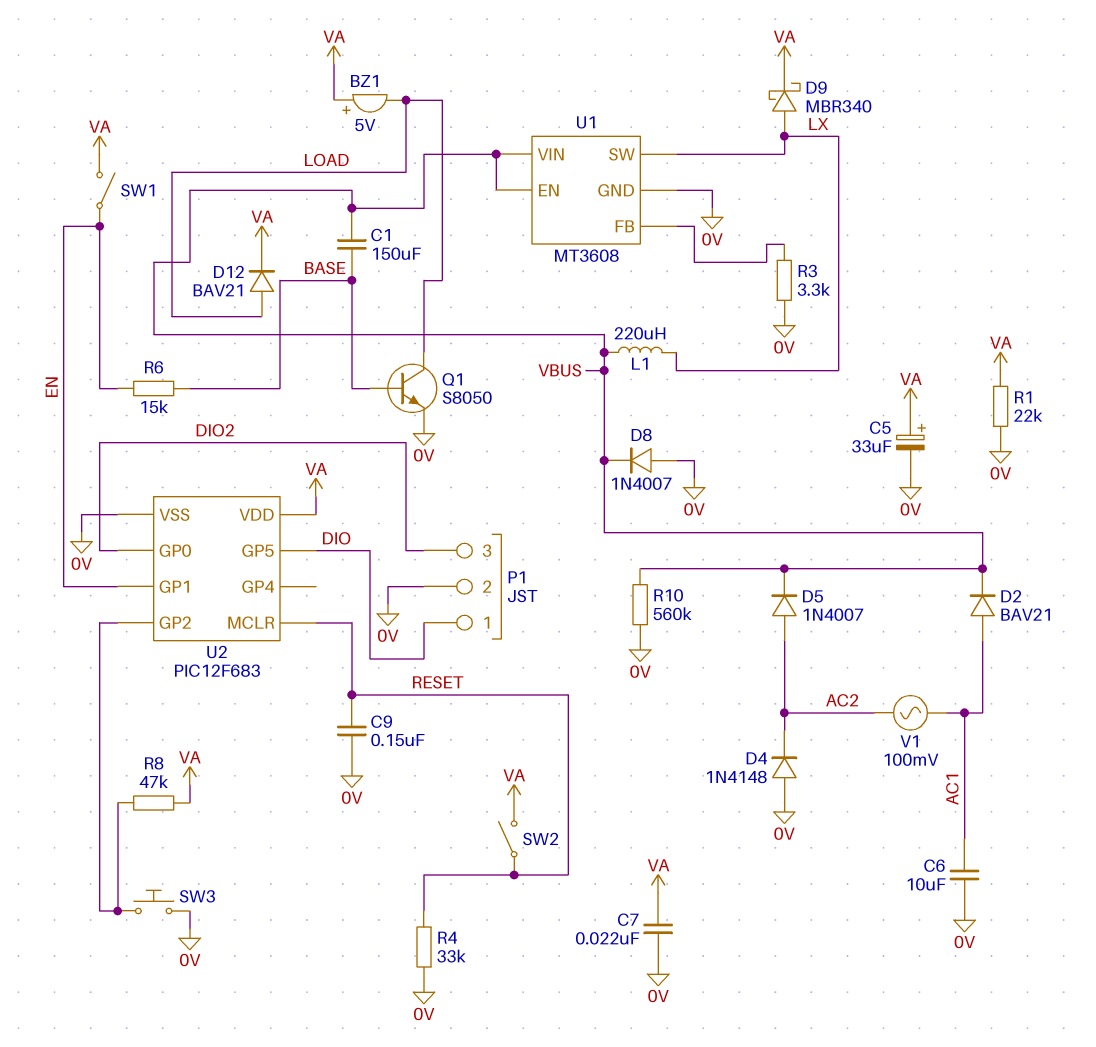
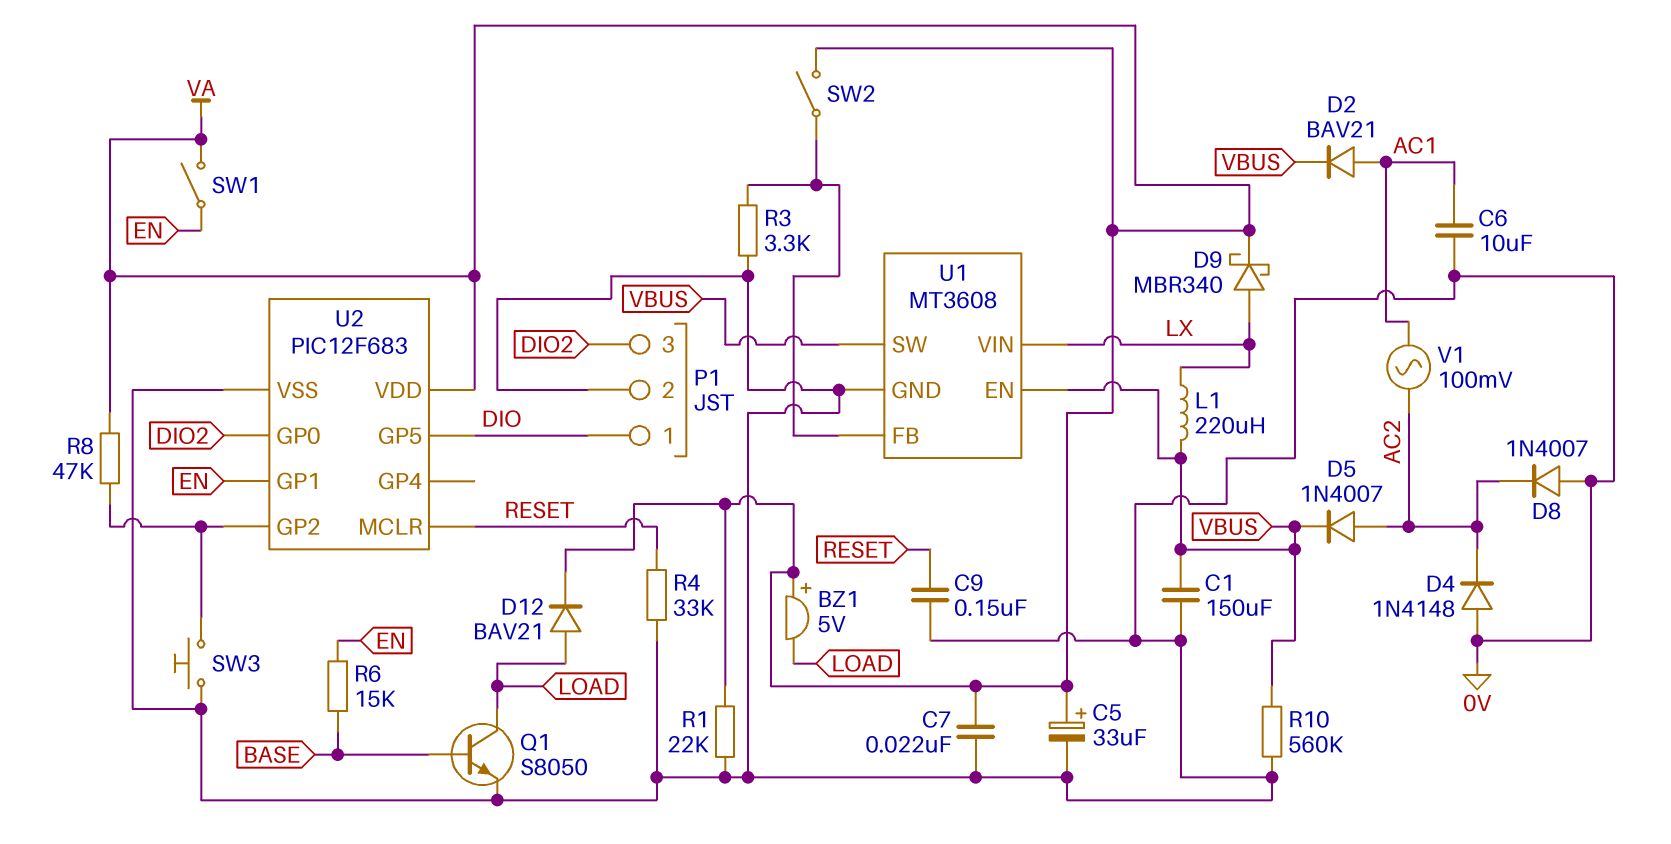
C1: 150uF (BASE, VBUS) -> 150uF (0V, VBUS)
D8: diode 1N4007 (A 0V, K VBUS) -> diode 1N4007 (A 0V, K AC2)
SW2: switch (RESET, VA) -> switch (U1/FB, VA)
U1 pin SW: LX -> VBUS
U1 pin VIN: VBUS -> LX

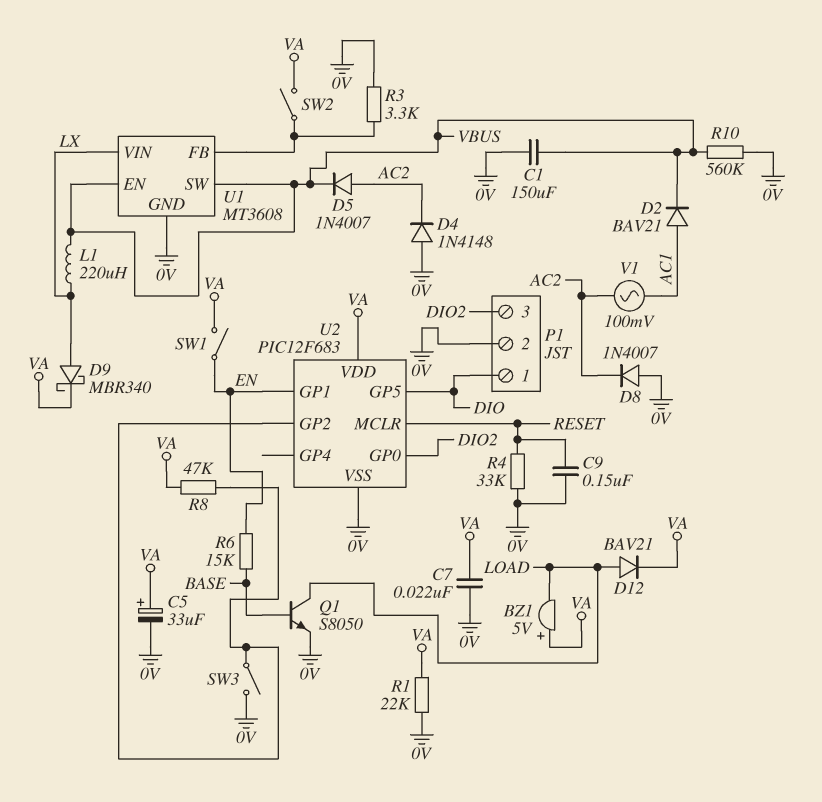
C6: 10uF (0V, AC1) -> none
SW3: button (0V, U2/GP2) -> switch (0V, U2/GP2)

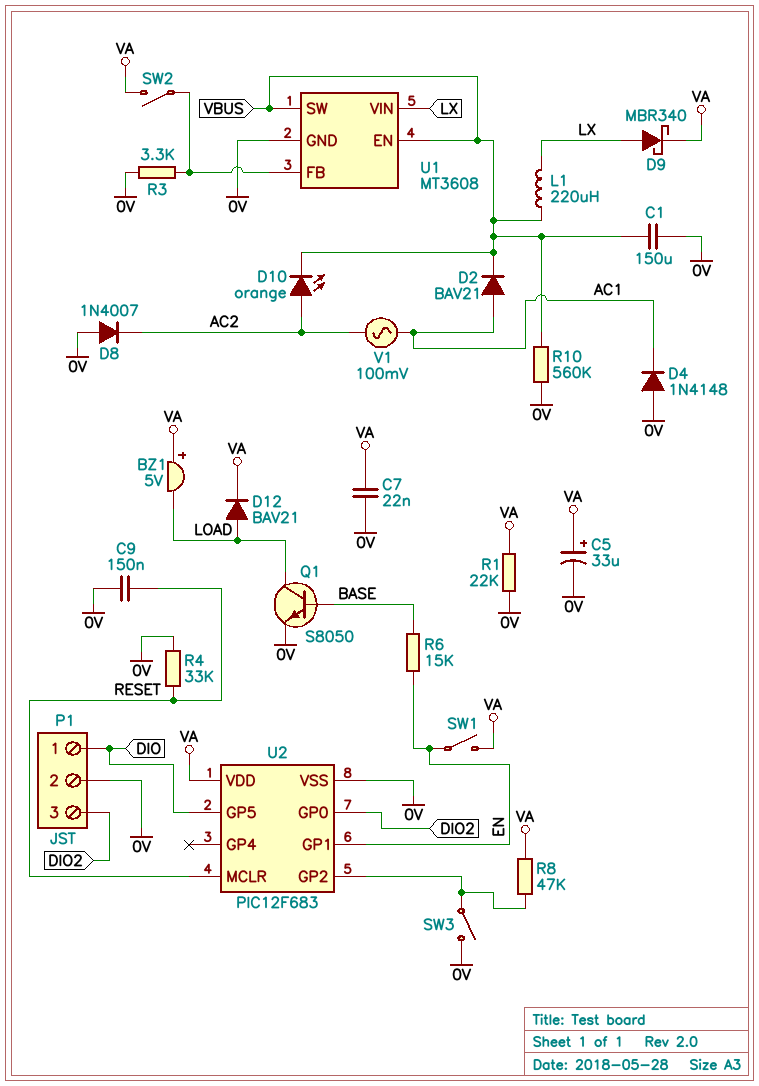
D4: diode 1N4148 (A 0V, K AC2) -> diode 1N4148 (A 0V, K AC1)
D5: diode 1N4007 (A AC2, K VBUS) -> none
D10: none -> LED orange (A AC2, K VBUS)

